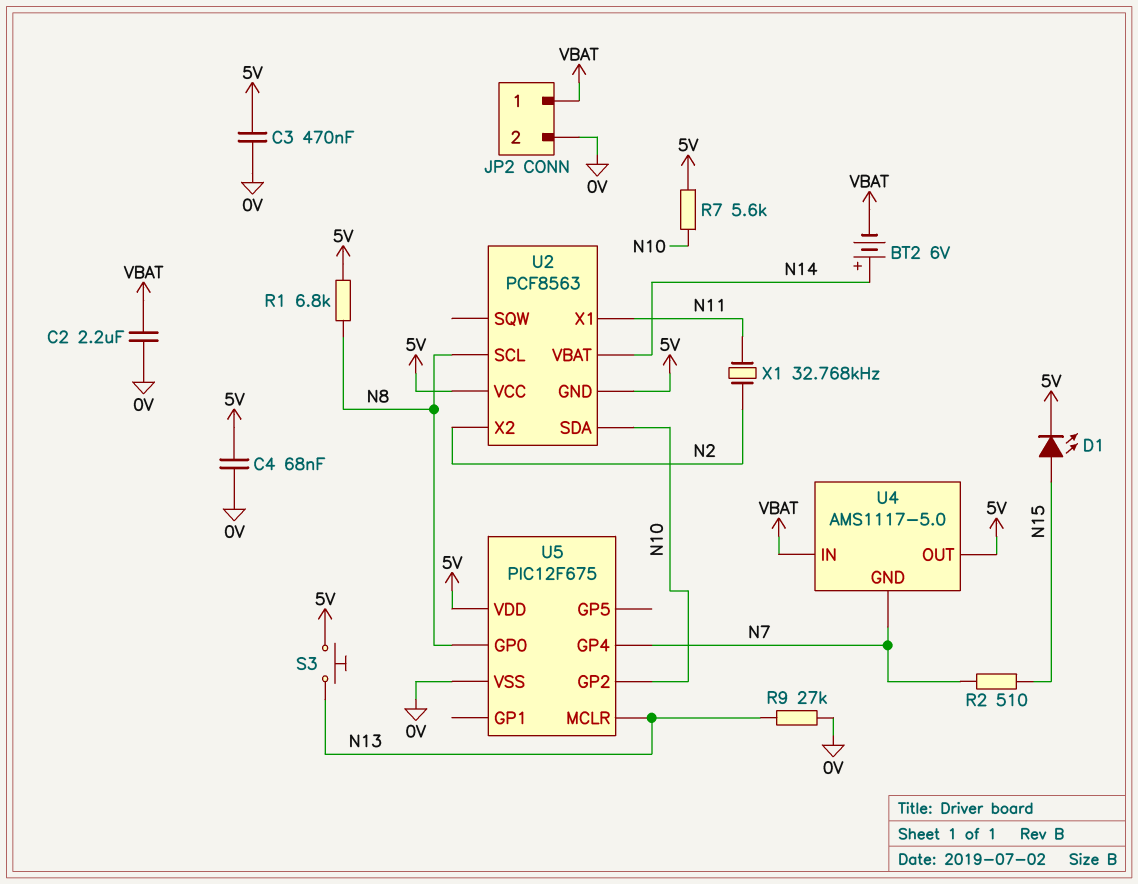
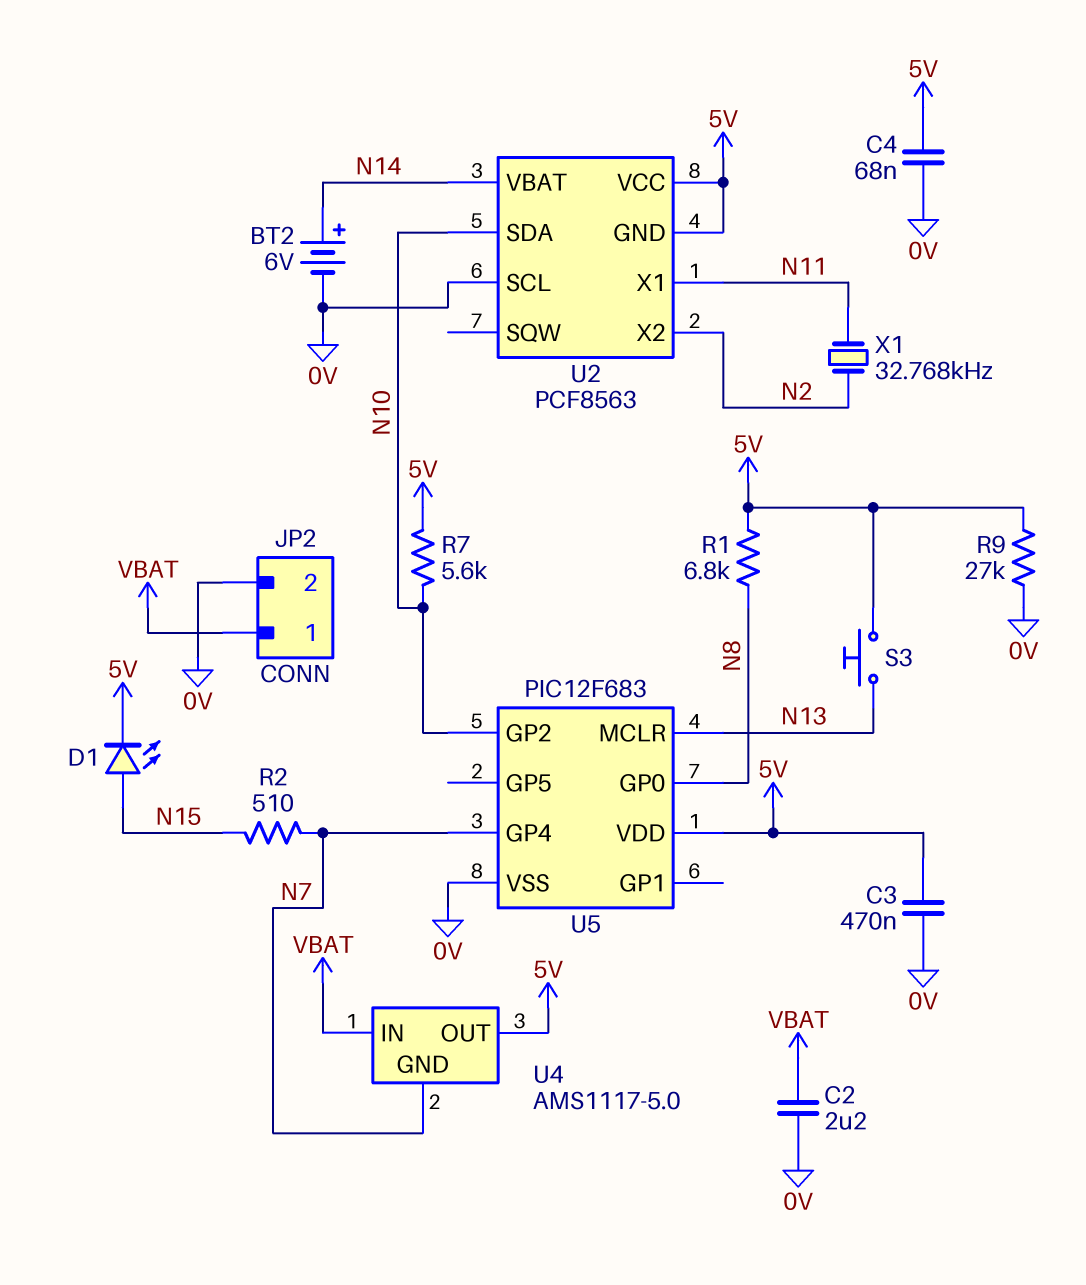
BT2: 6V (plus N14, minus VBAT) -> 6V (plus N14, minus 0V)
R9: 27k (0V, N13) -> 27k (0V, 5V)
U2 pin SCL: N8 -> 0V
U5: PIC12F675 -> PIC12F683

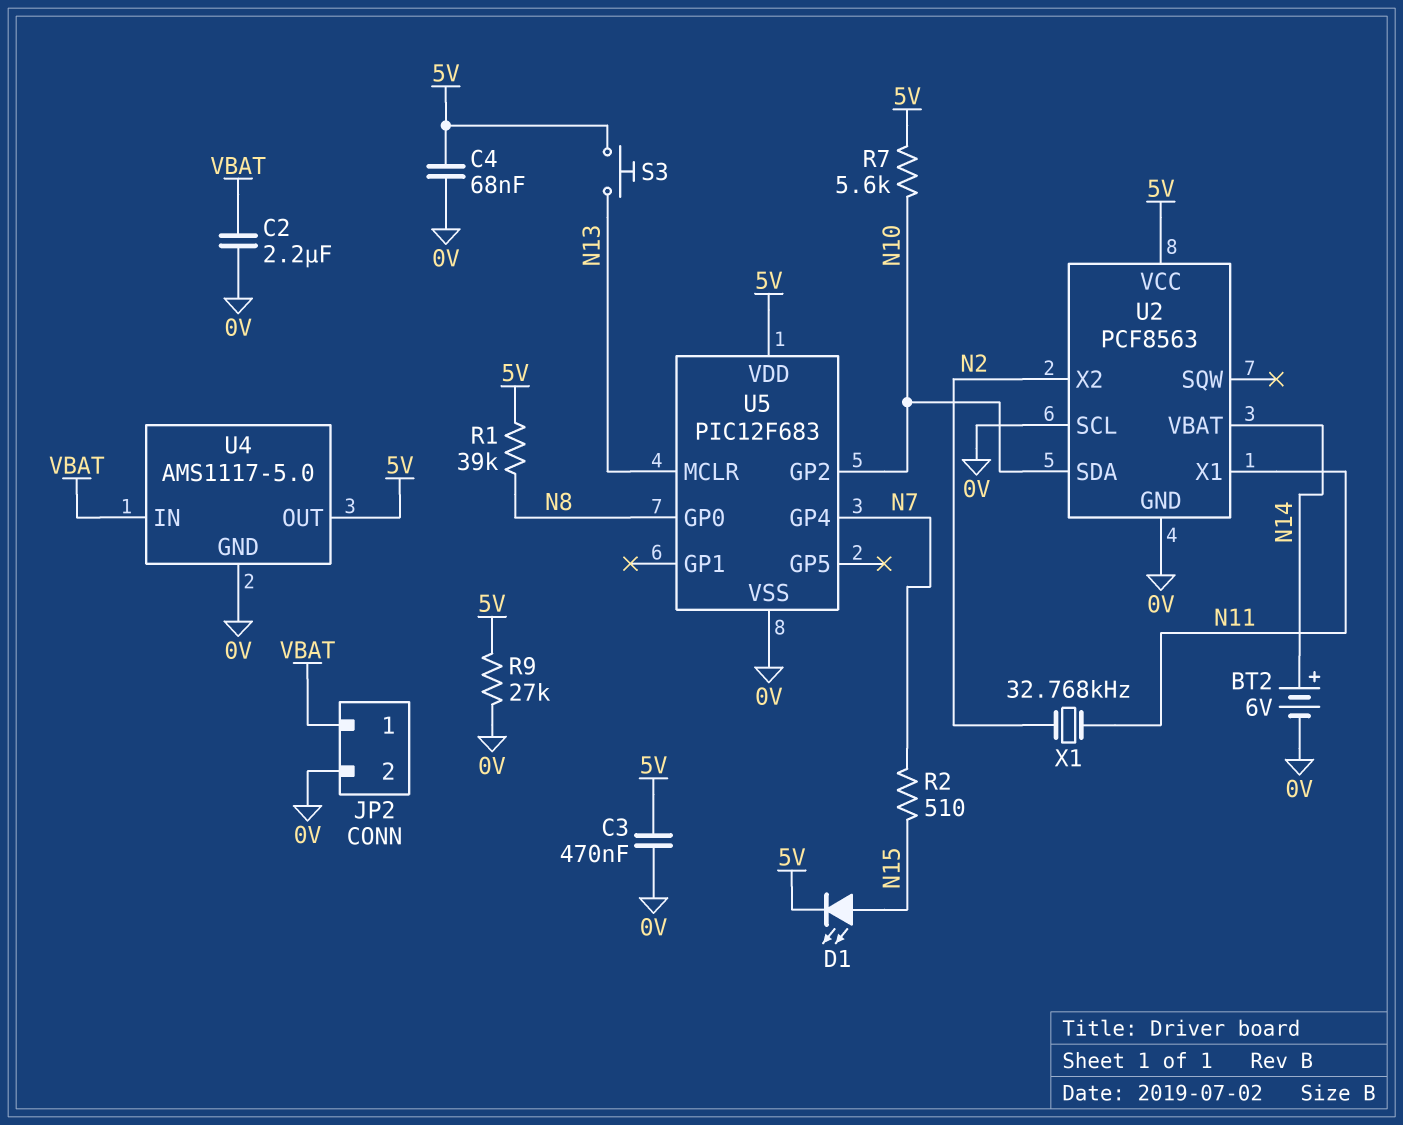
R1: 6.8k (5V, N8) -> 39k (5V, N8)
U2 pin GND: 5V -> 0V
U4 pin GND: N7 -> 0V

